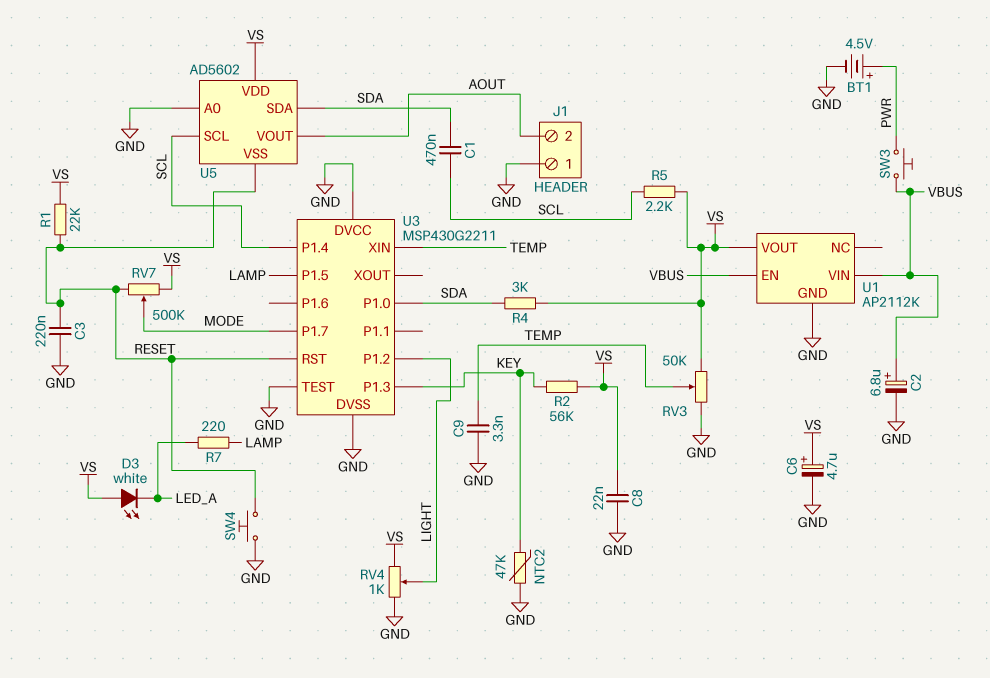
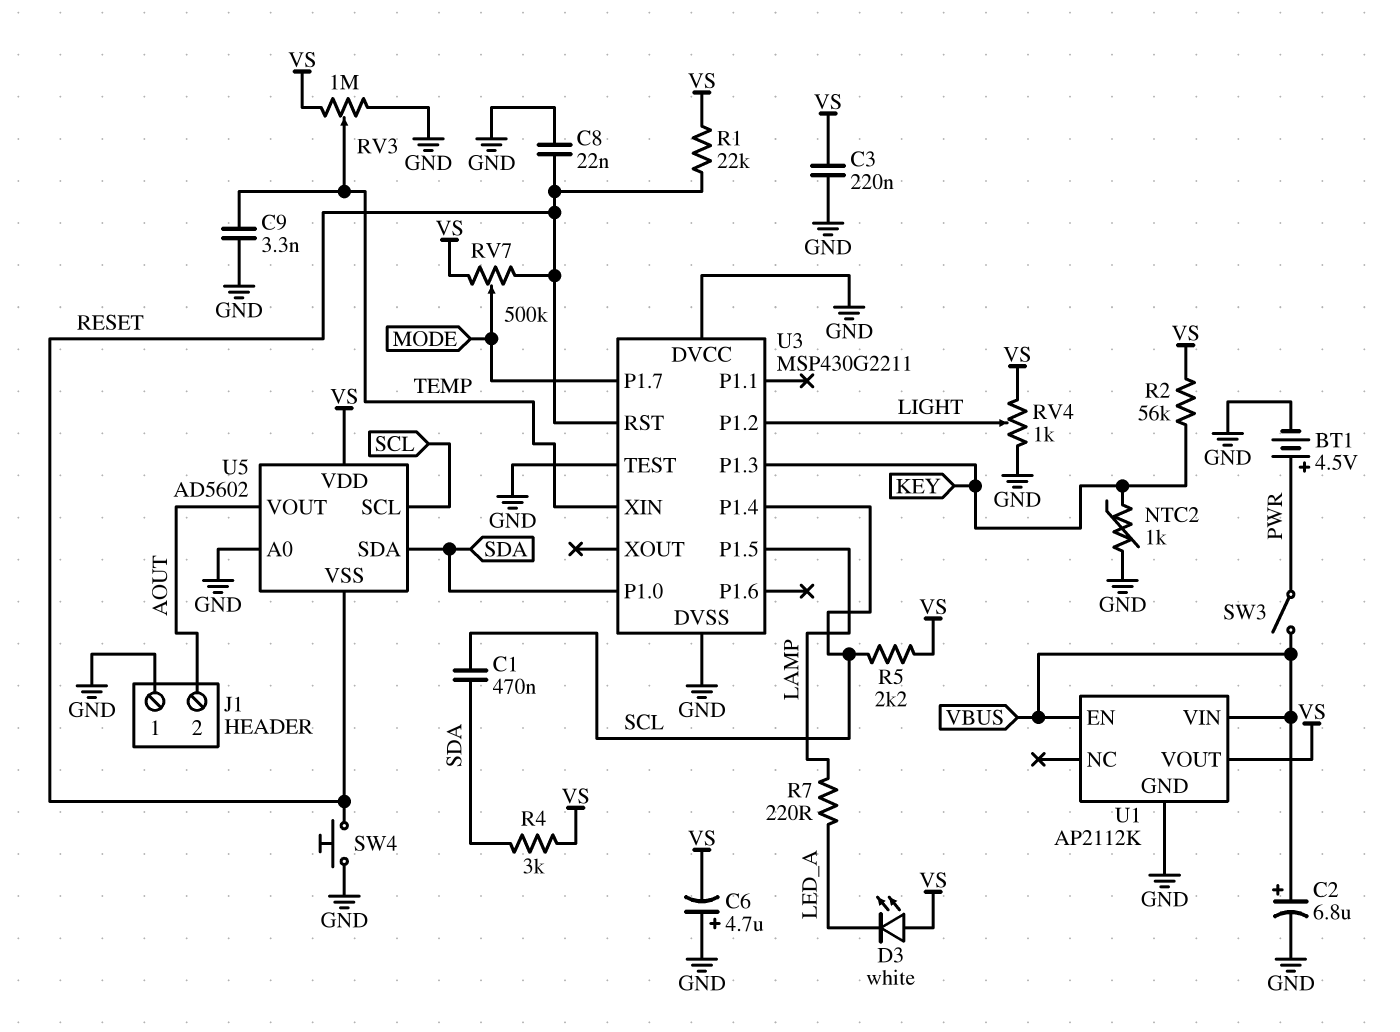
C3: 220nF (GND, RESET) -> 220nF (GND, VS)
C6: 4.7uF (plus VS, minus GND) -> 4.7uF (plus GND, minus VS)
C8: 22nF (GND, VS) -> 22nF (GND, RESET)
NTC2: 47k (GND, KEY) -> 1k (GND, KEY)
RV3: 50k (GND, VS, wiper TEMP) -> 1M (GND, VS, wiper TEMP)
SW3: button (PWR, VBUS) -> switch (PWR, VBUS)

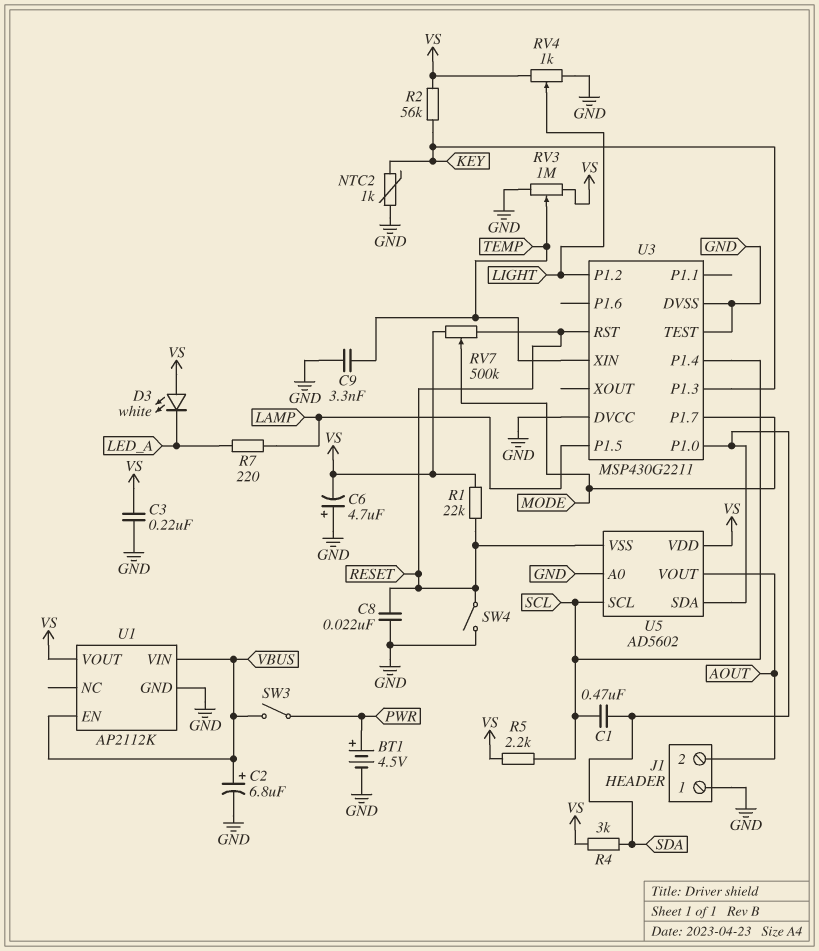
SW4: button (GND, RESET) -> switch (GND, RESET)

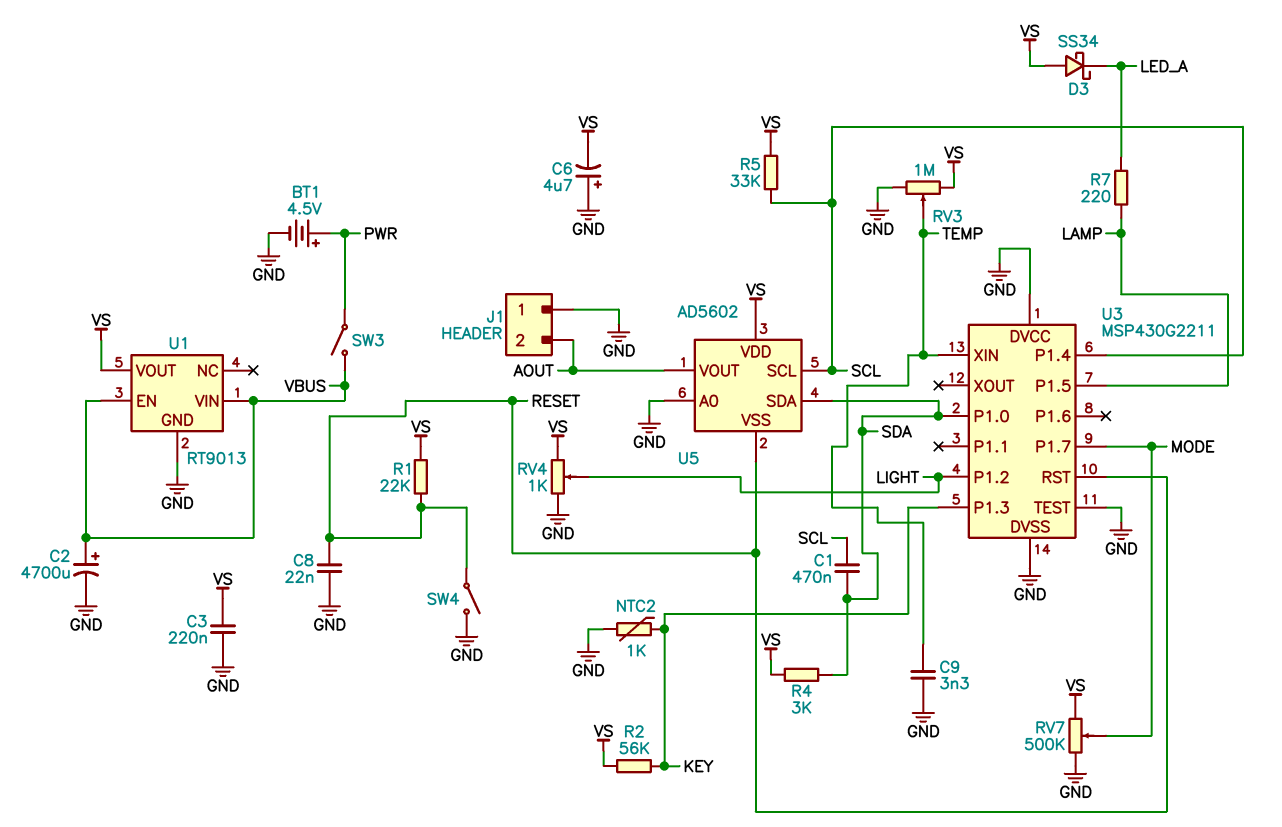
C2: 6.8uF (plus VBUS, minus GND) -> 4700uF (plus VBUS, minus GND)
D3: LED white (A VS, K LED_A) -> schottky SS34 (A VS, K LED_A)
R5: 2.2k (SCL, VS) -> 33k (SCL, VS)
RV7: 500k (RESET, VS, wiper MODE) -> 500k (GND, VS, wiper MODE)
U1: AP2112K -> RT9013

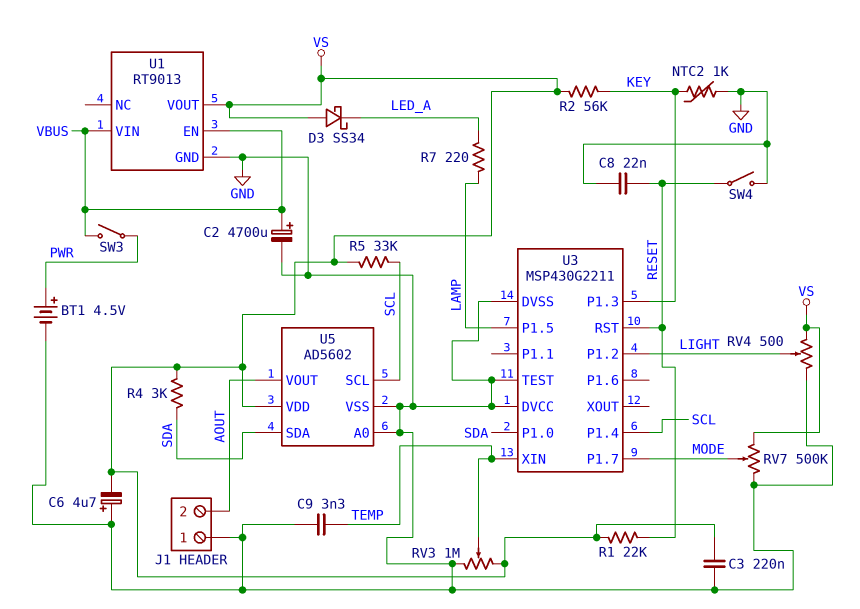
C1: 470nF (SCL, SDA) -> none
RV4: 1k (GND, VS, wiper LIGHT) -> 500 (GND, VS, wiper LIGHT)
U5 pin VSS: RESET -> GND

